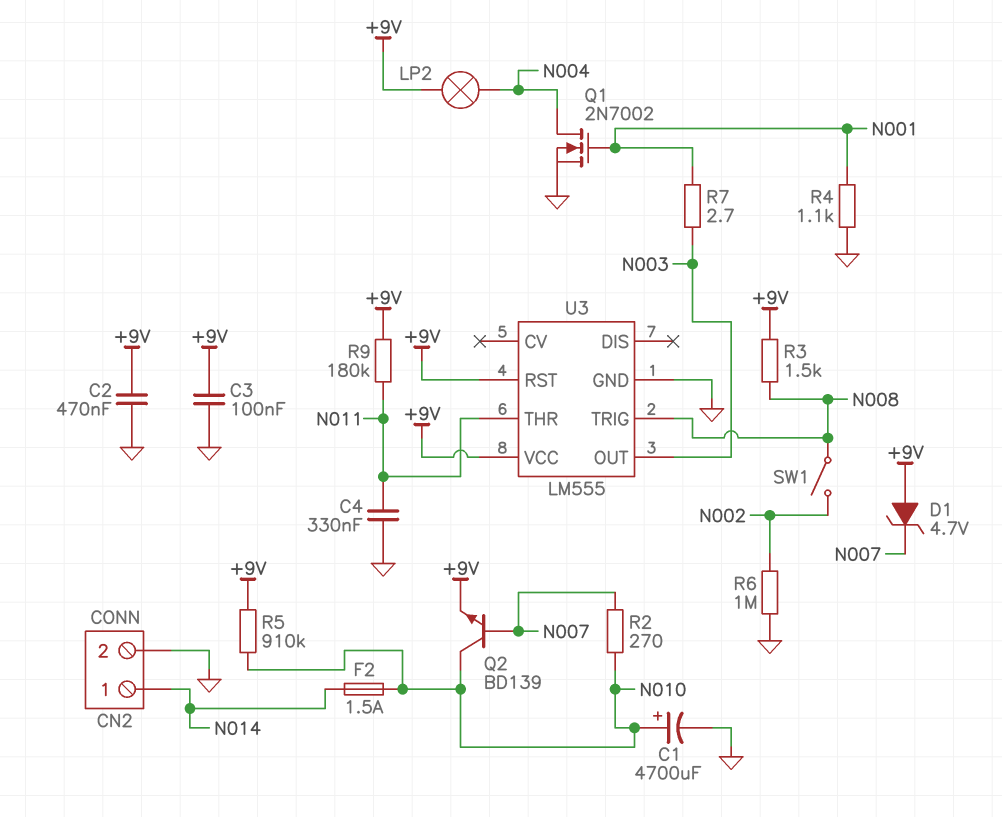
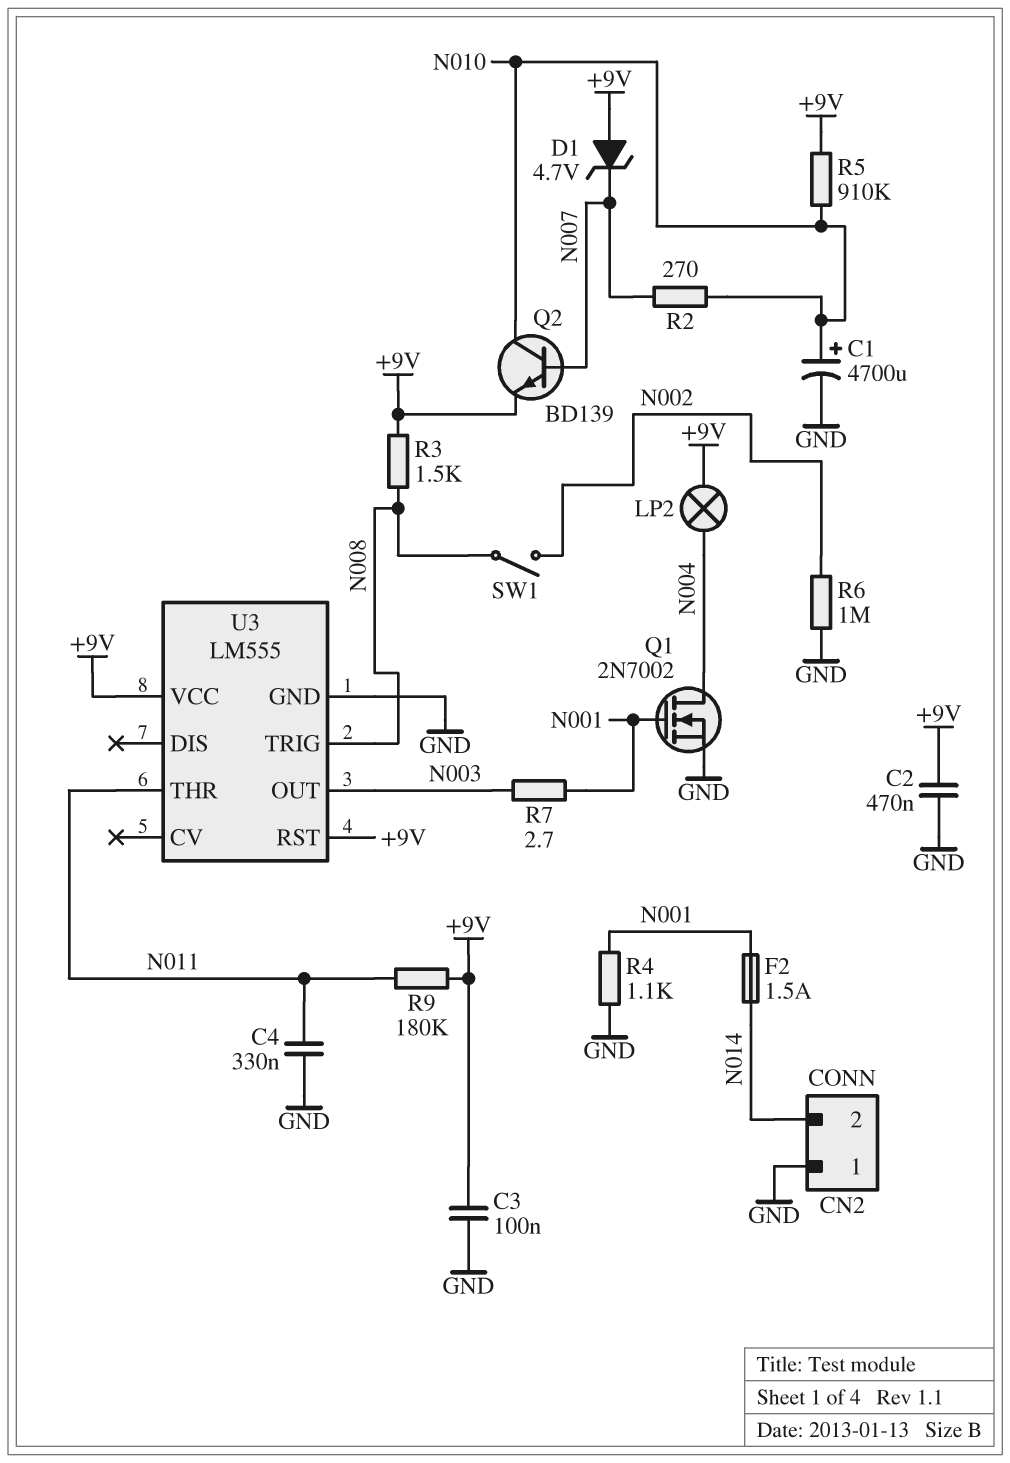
CN2 pin 1: N014 -> GND
CN2 pin 2: GND -> N014
F2: 1.5A (N010, N014) -> 1.5A (N001, N014)

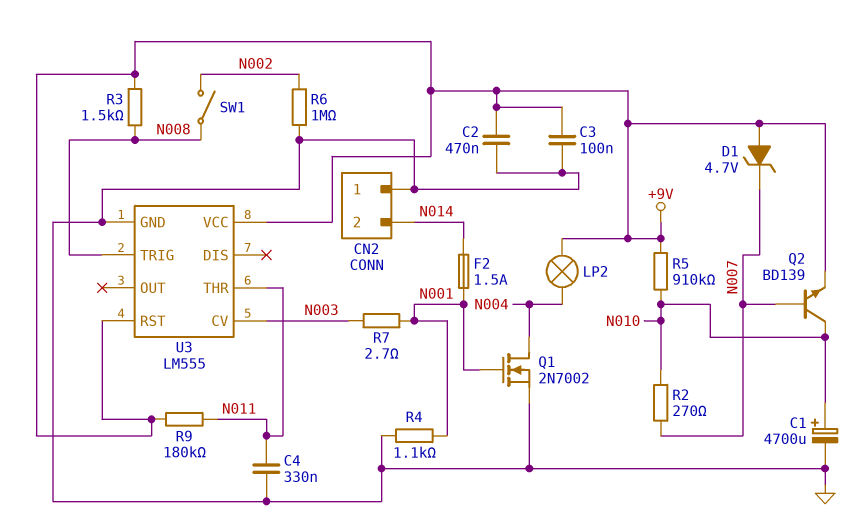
U3 pin CV: none -> N003
U3 pin OUT: N003 -> none

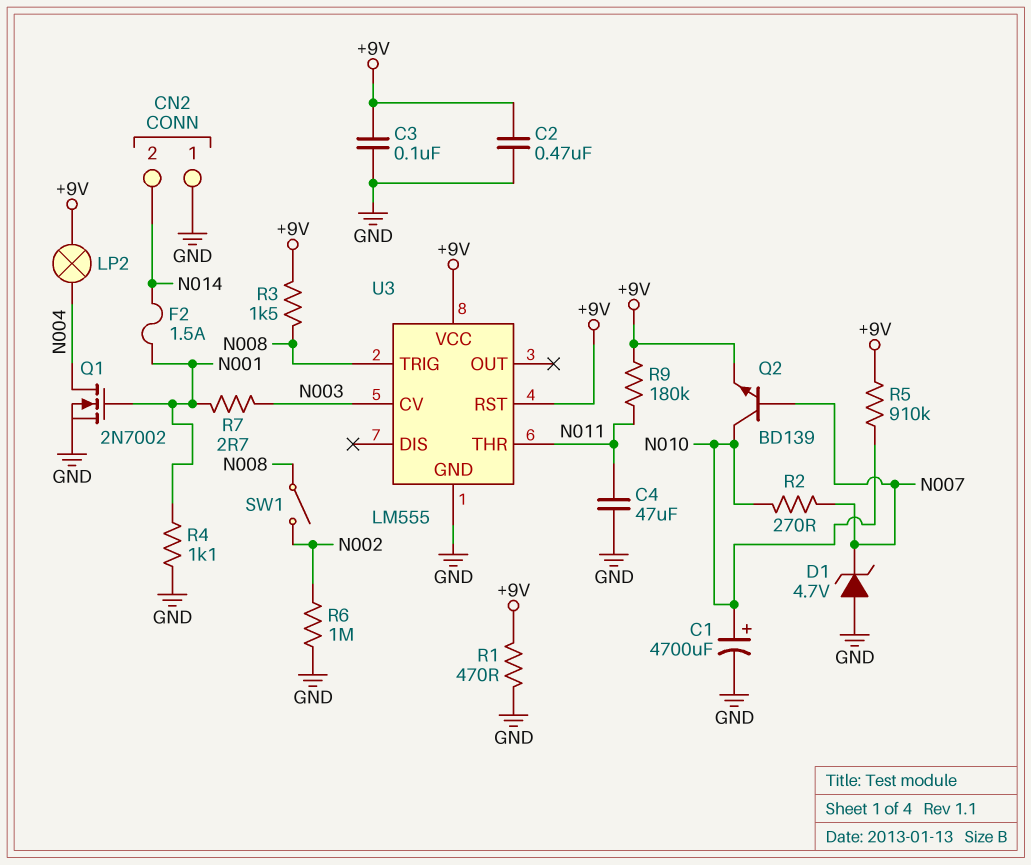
C4: 330nF (GND, N011) -> 47uF (GND, N011)
D1: zener 4.7V (A +9V, K N007) -> zener 4.7V (A GND, K N007)
R1: none -> 470 (+9V, GND)

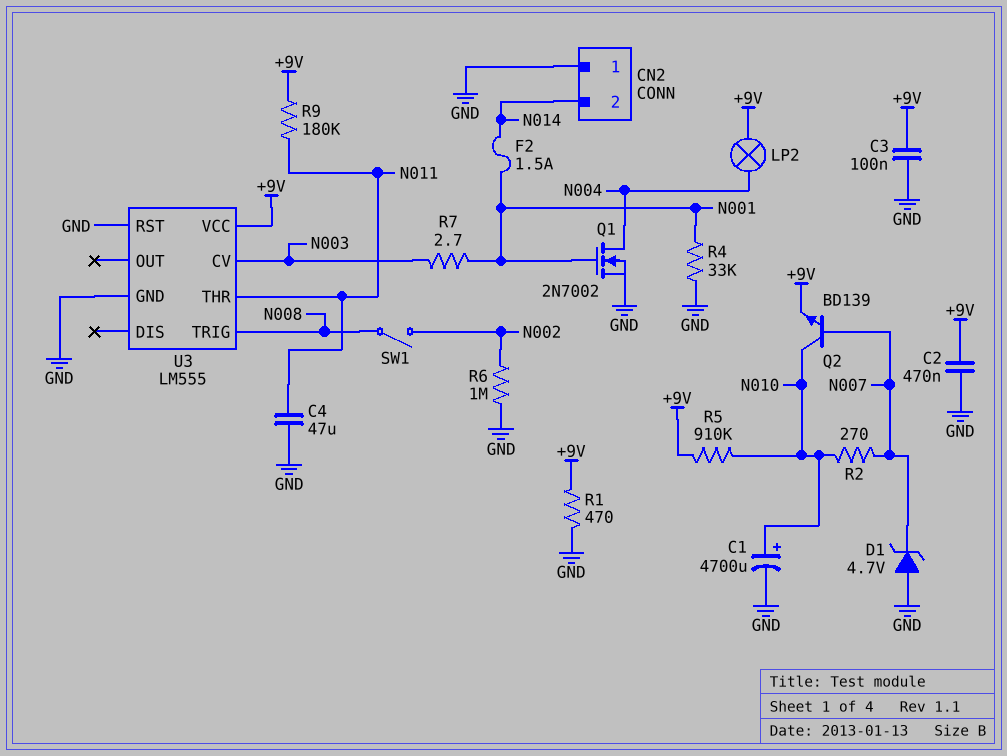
R3: 1.5k (+9V, N008) -> none
R4: 1.1k (GND, N001) -> 33k (GND, N001)
U3 pin RST: +9V -> GND

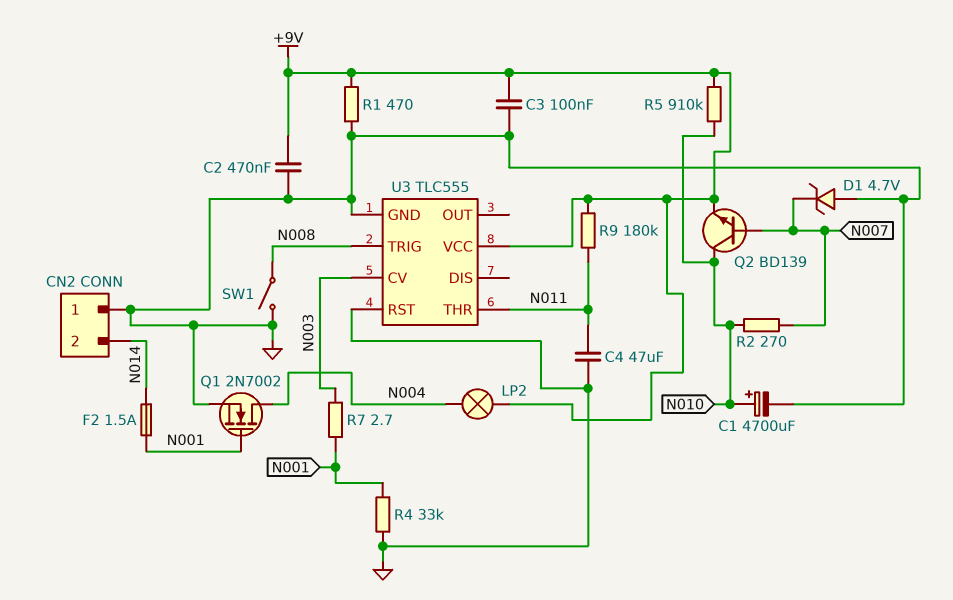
R6: 1M (GND, N002) -> none
SW1: switch (N002, N008) -> switch (GND, N008)
U3: LM555 -> TLC555

